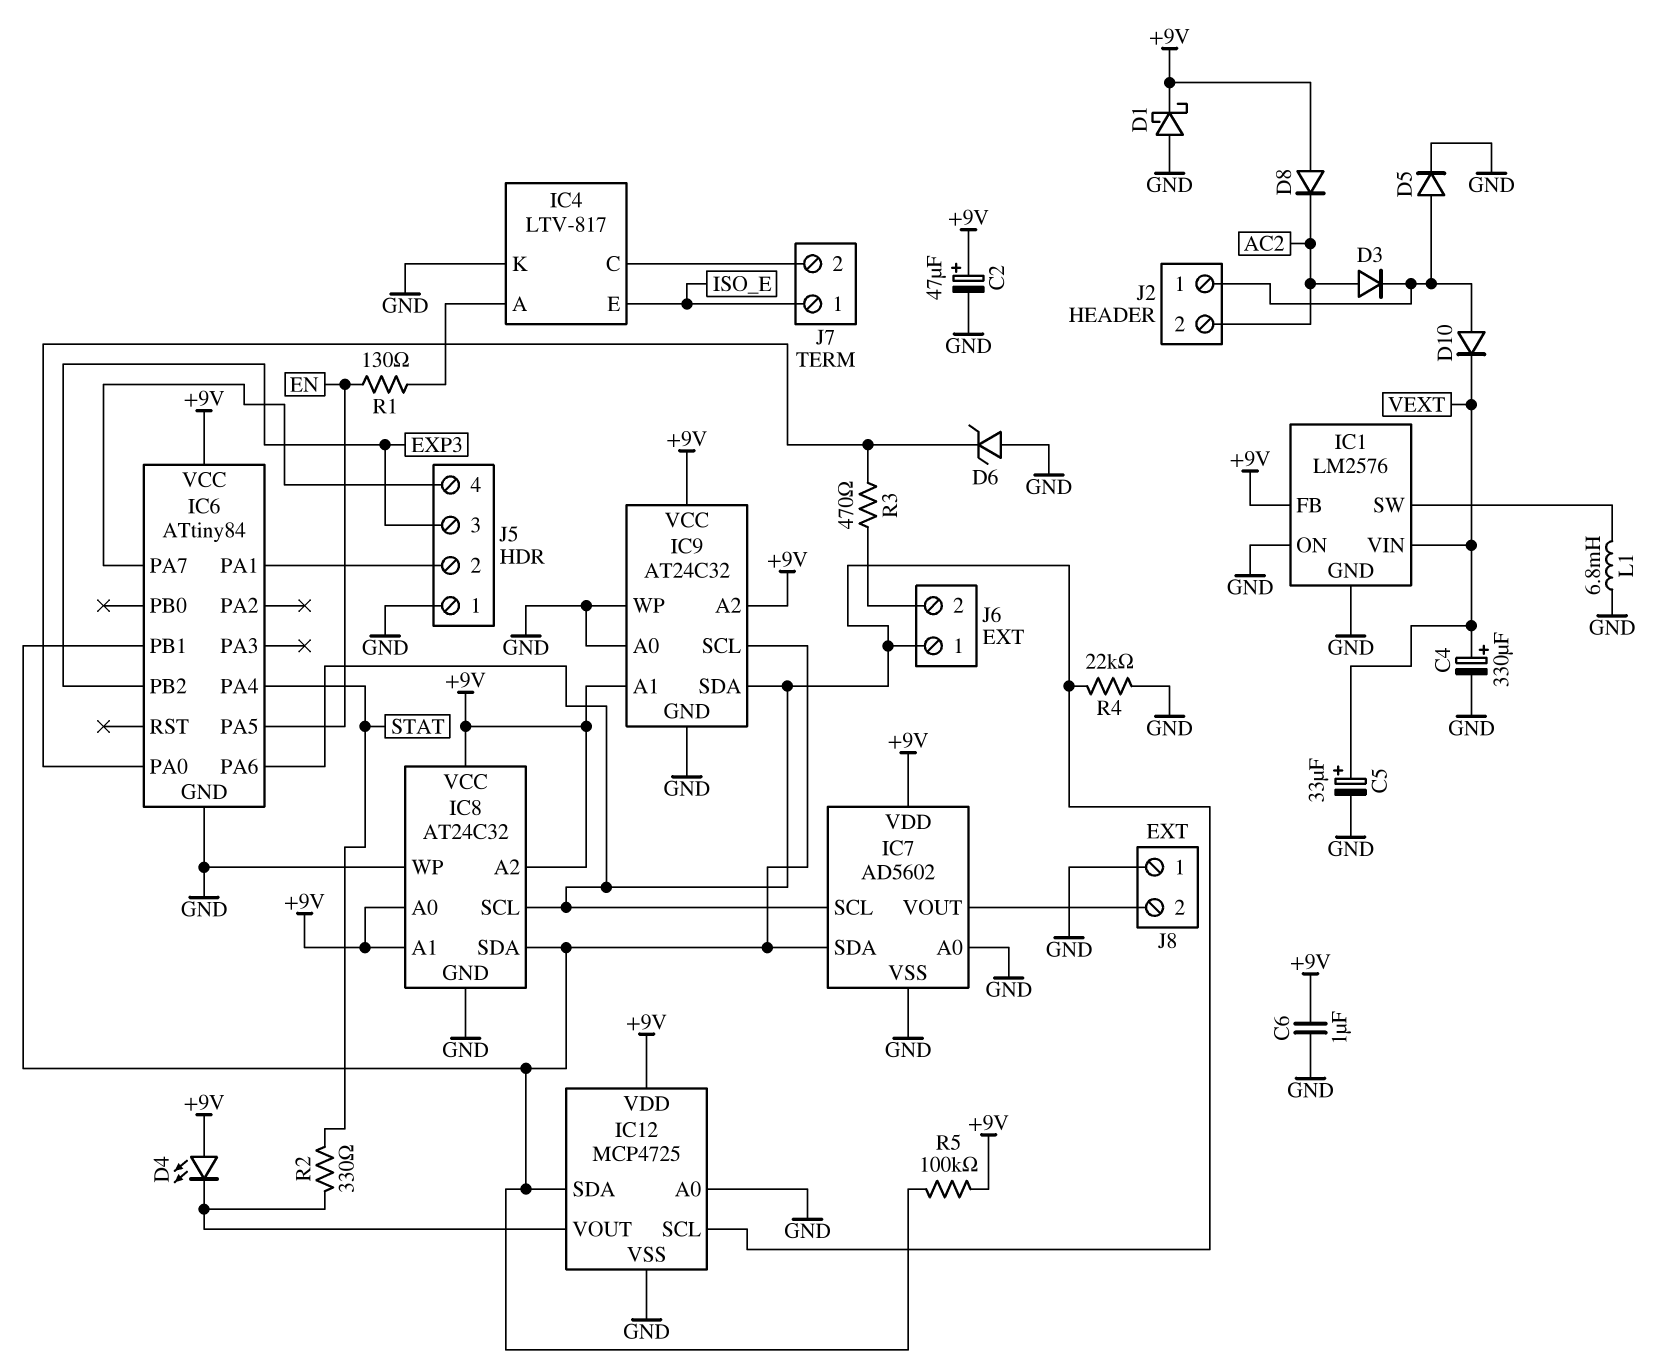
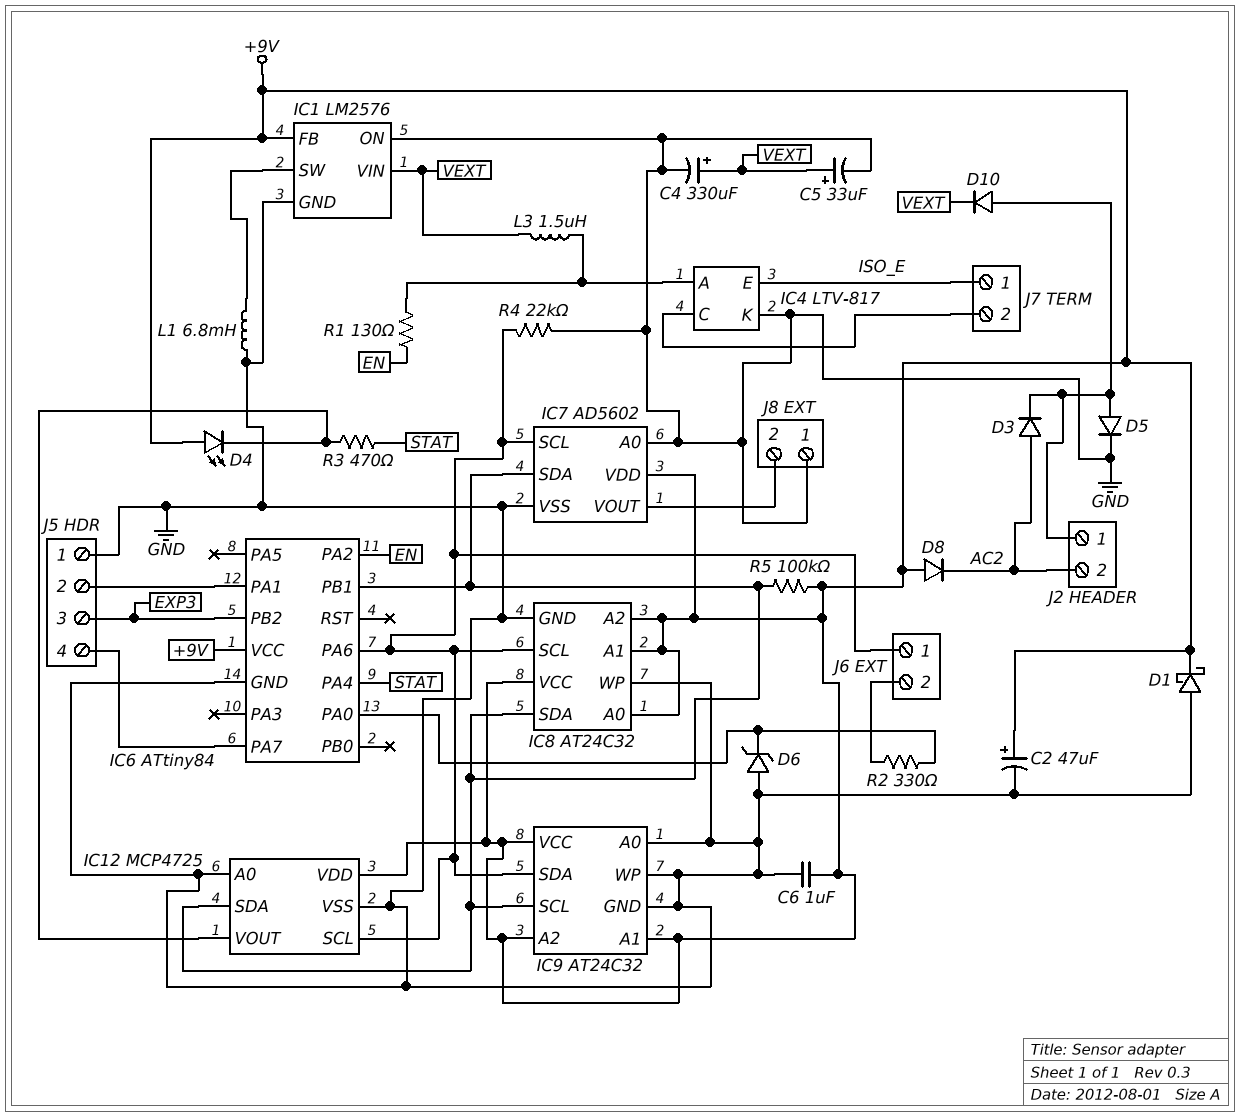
IC6 pin PA2: none -> EN
IC6 pin PA5: EN -> none
L3: none -> 1.5uH (IC4/A, VEXT)
R2: 330 (IC12/VOUT, STAT) -> 330 (IC6/PA0, J6/2)
R3: 470 (IC6/PA0, J6/2) -> 470 (IC12/VOUT, STAT)

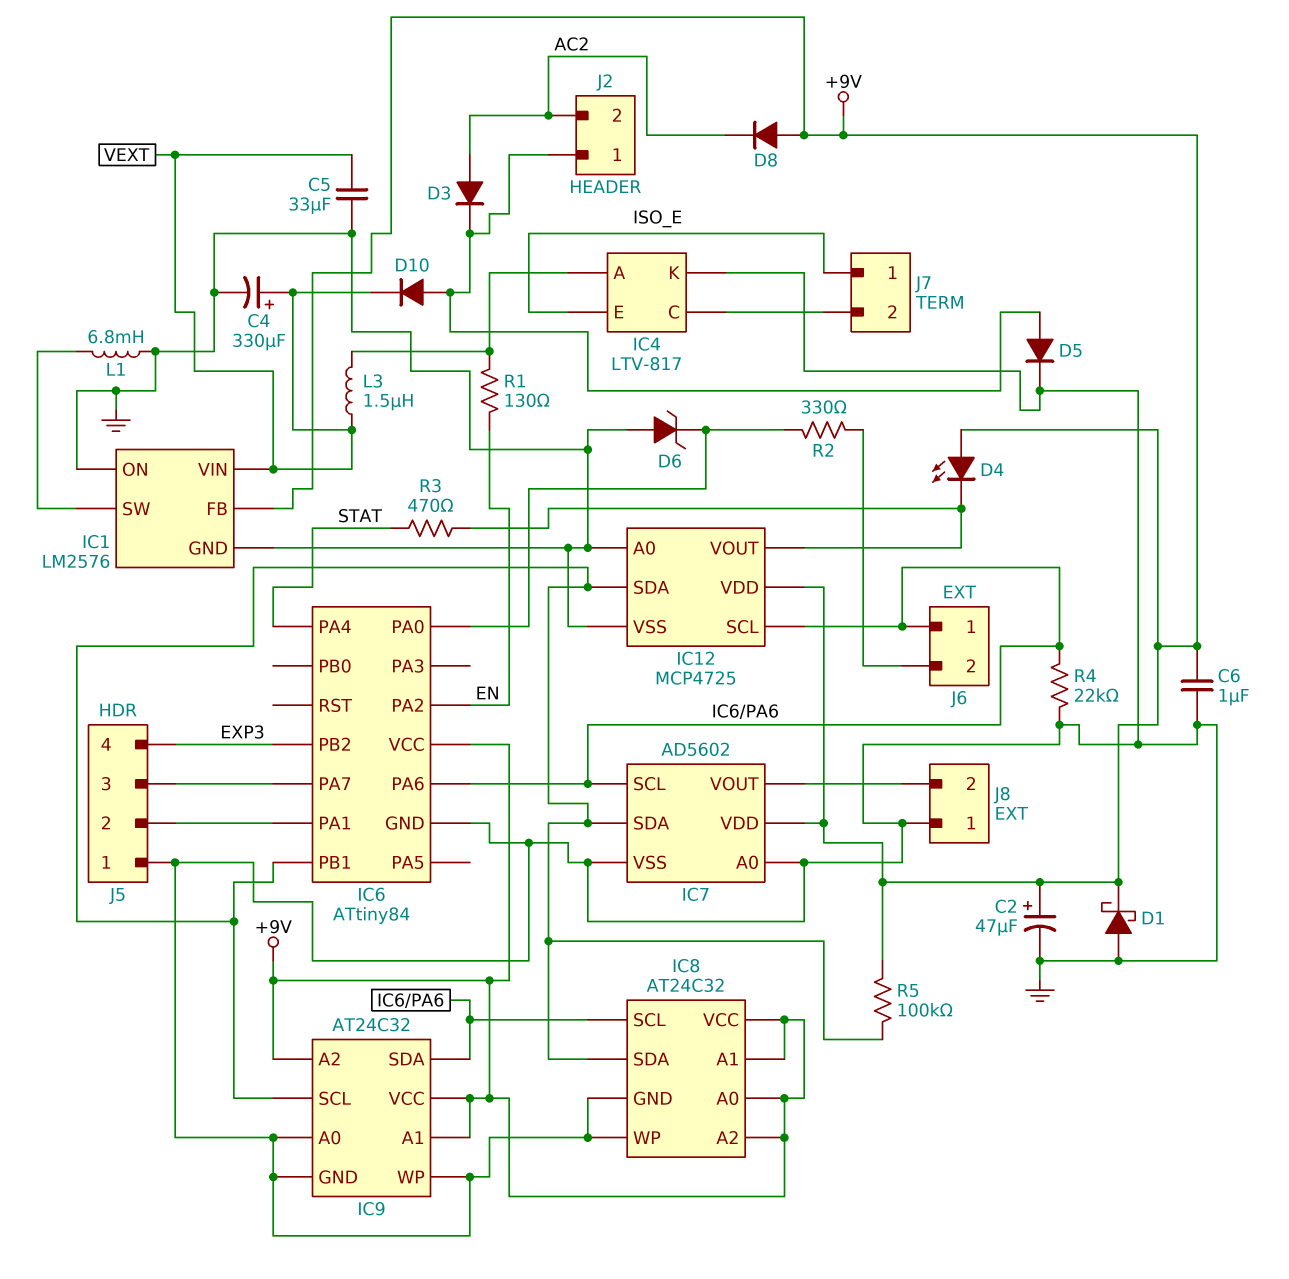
C5: 33uF (plus VEXT, minus GND) -> 33uF (GND, VEXT)
J5 pin 3: EXP3 -> IC6/PA7
J5 pin 4: IC6/PA7 -> EXP3

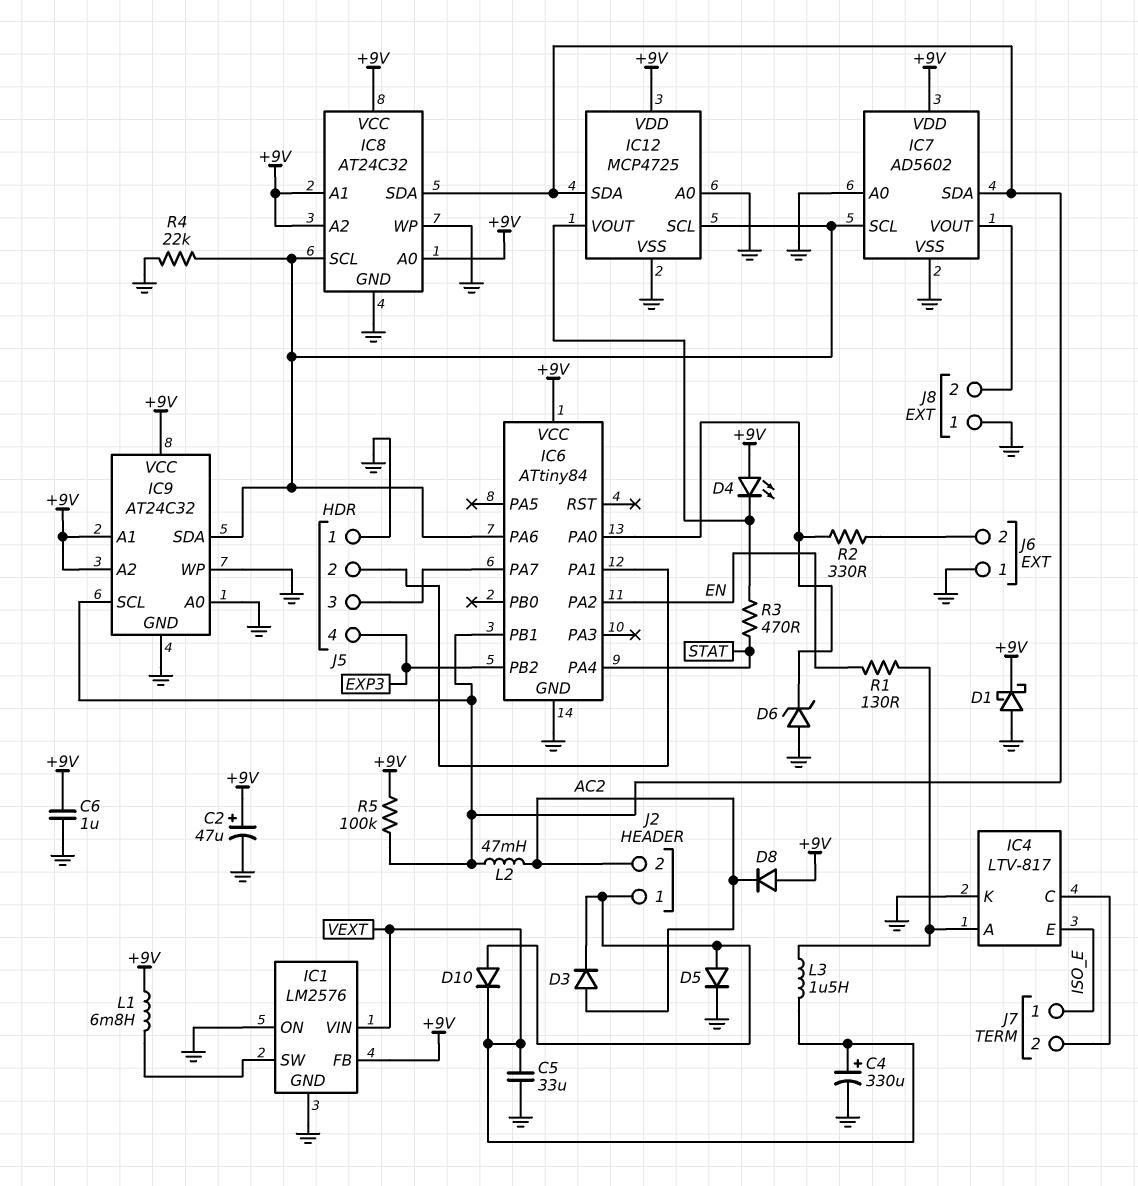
J6 pin 1: IC6/PA6 -> GND
L1: 6.8mH (GND, IC1/SW) -> 6.8mH (+9V, IC1/SW)
L2: none -> 47mH (AC2, IC6/PB1)

